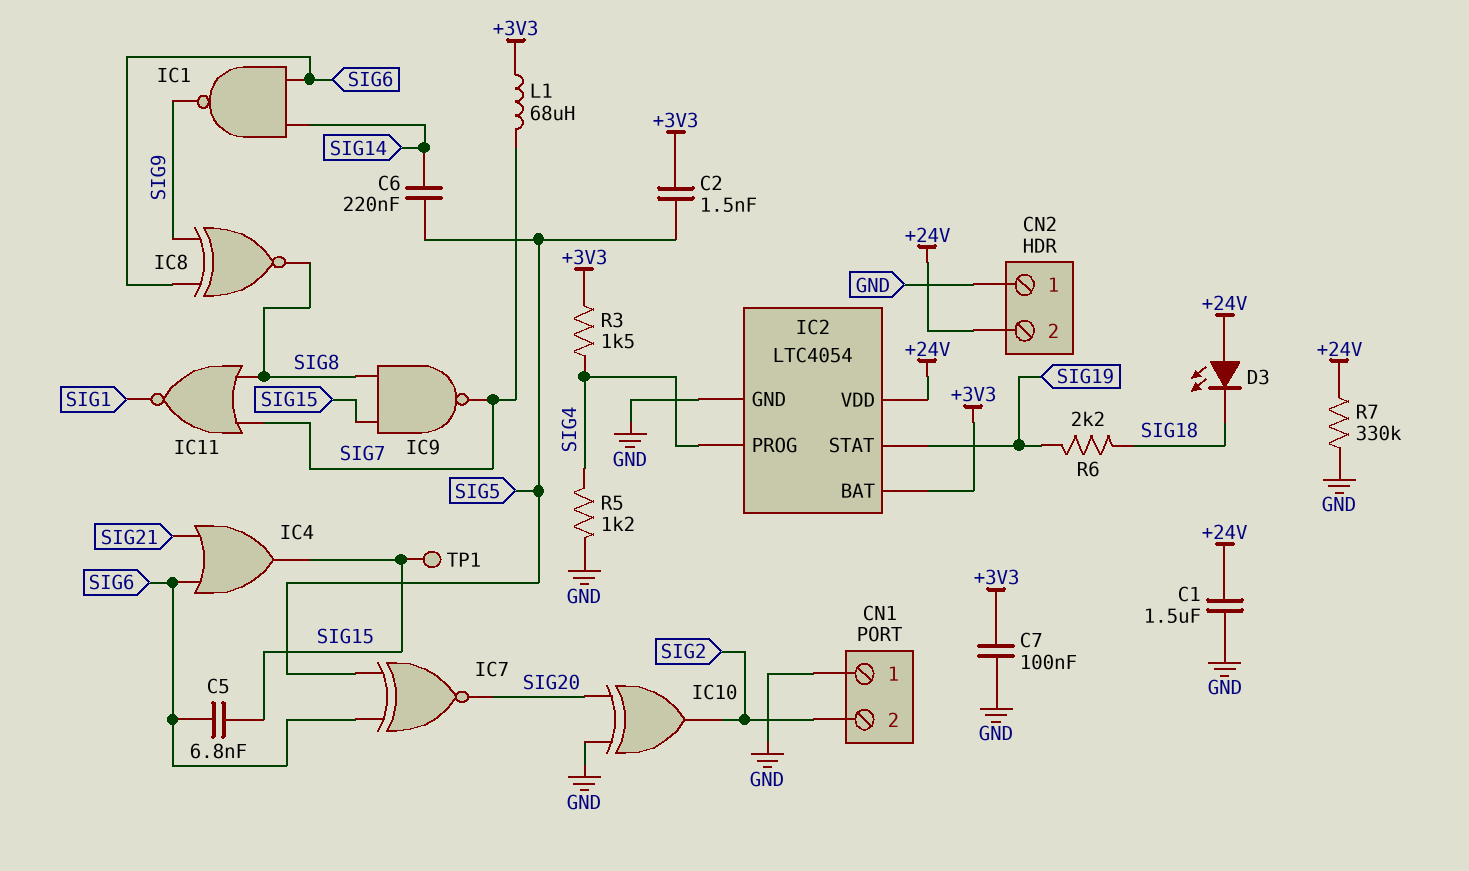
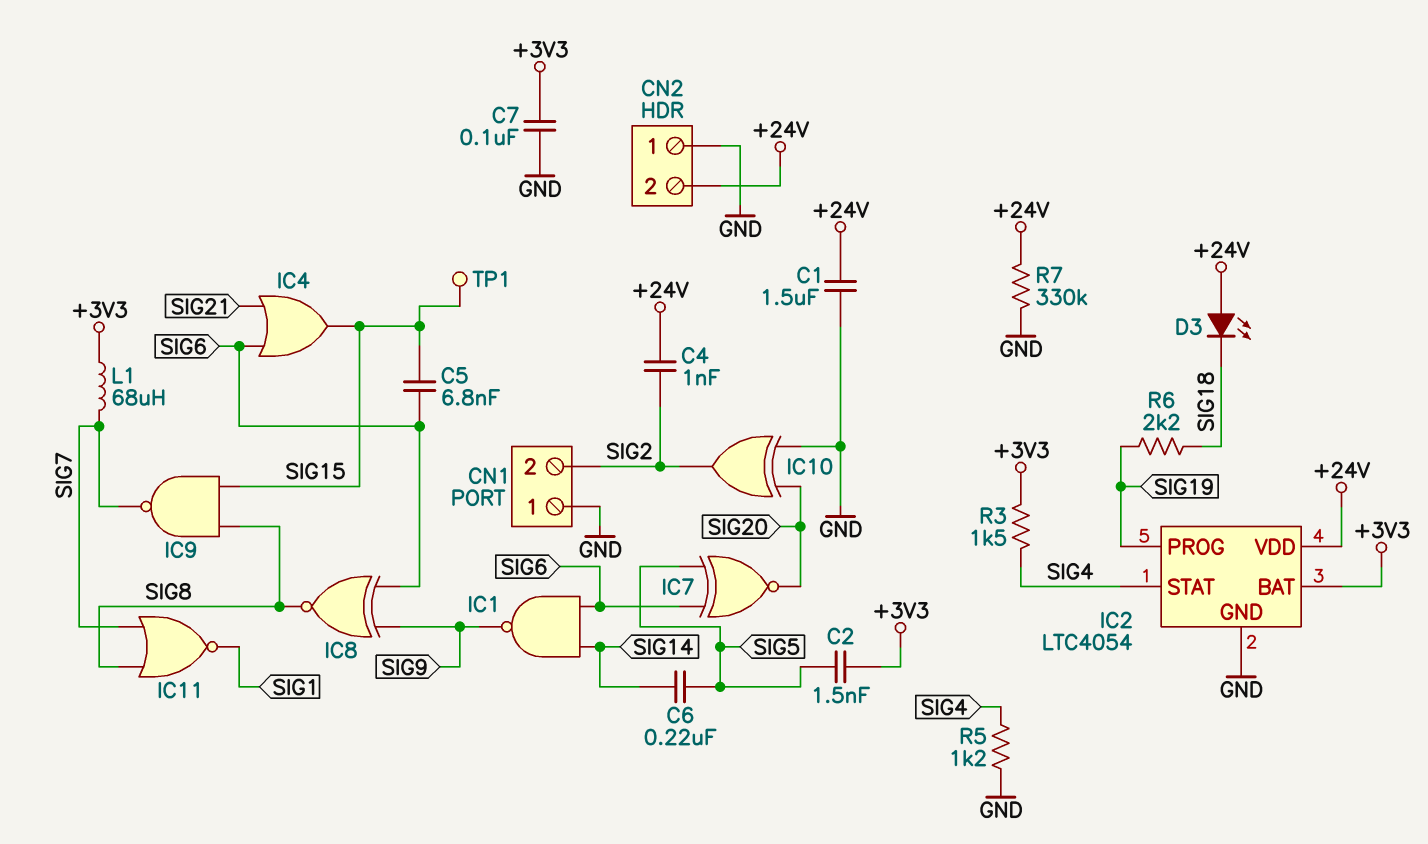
C4: none -> 1nF (+24V, SIG2)
IC2 pin PROG: SIG4 -> SIG19
IC2 pin STAT: SIG19 -> SIG4

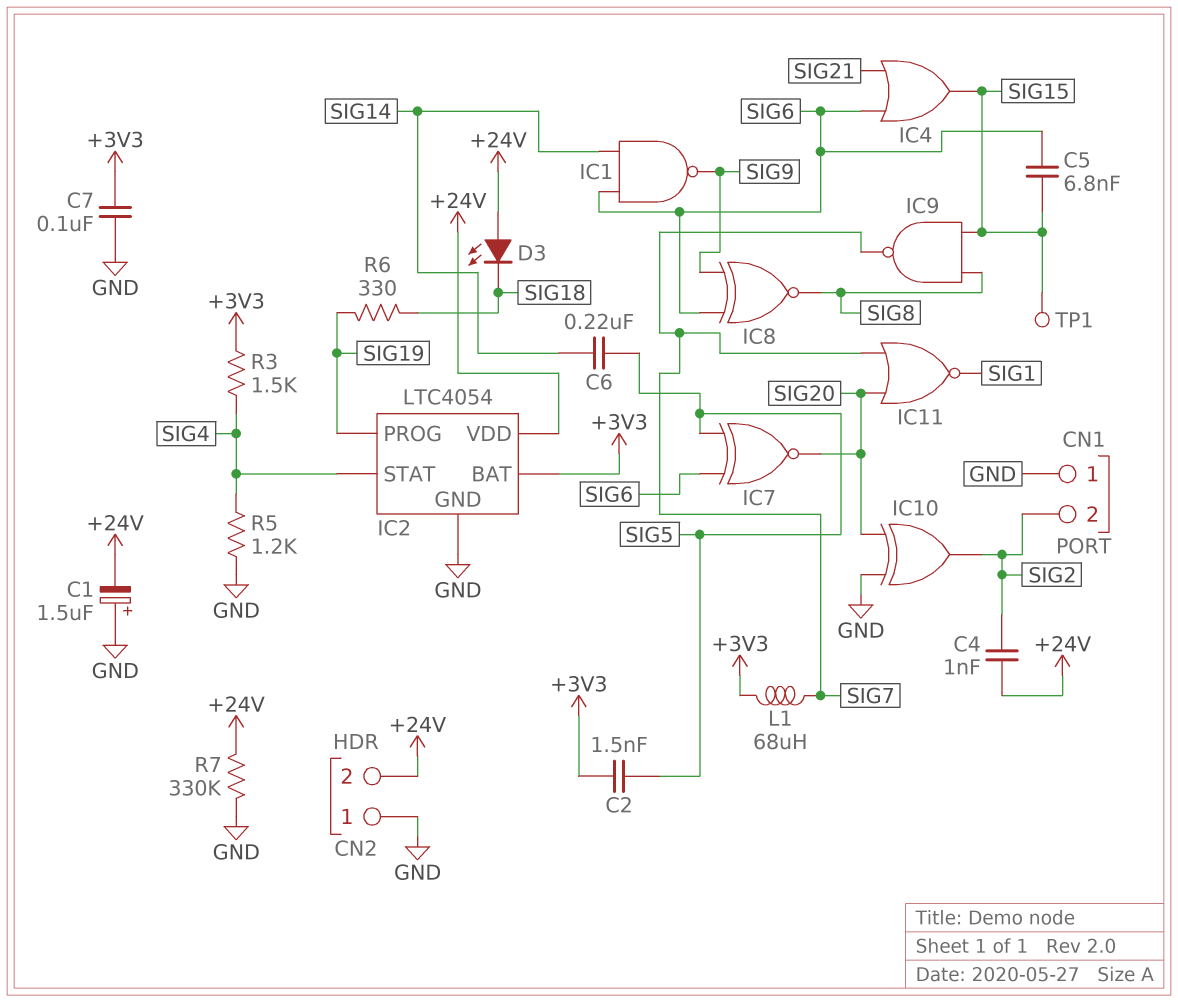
C1: 1.5uF (+24V, GND) -> 1.5uF (plus GND, minus +24V)
IC11: NOR (in SIG7, in SIG8, out SIG1) -> NOR (in SIG7, in SIG20, out SIG1)
R6: 2.2k (SIG18, SIG19) -> 330 (SIG18, SIG19)

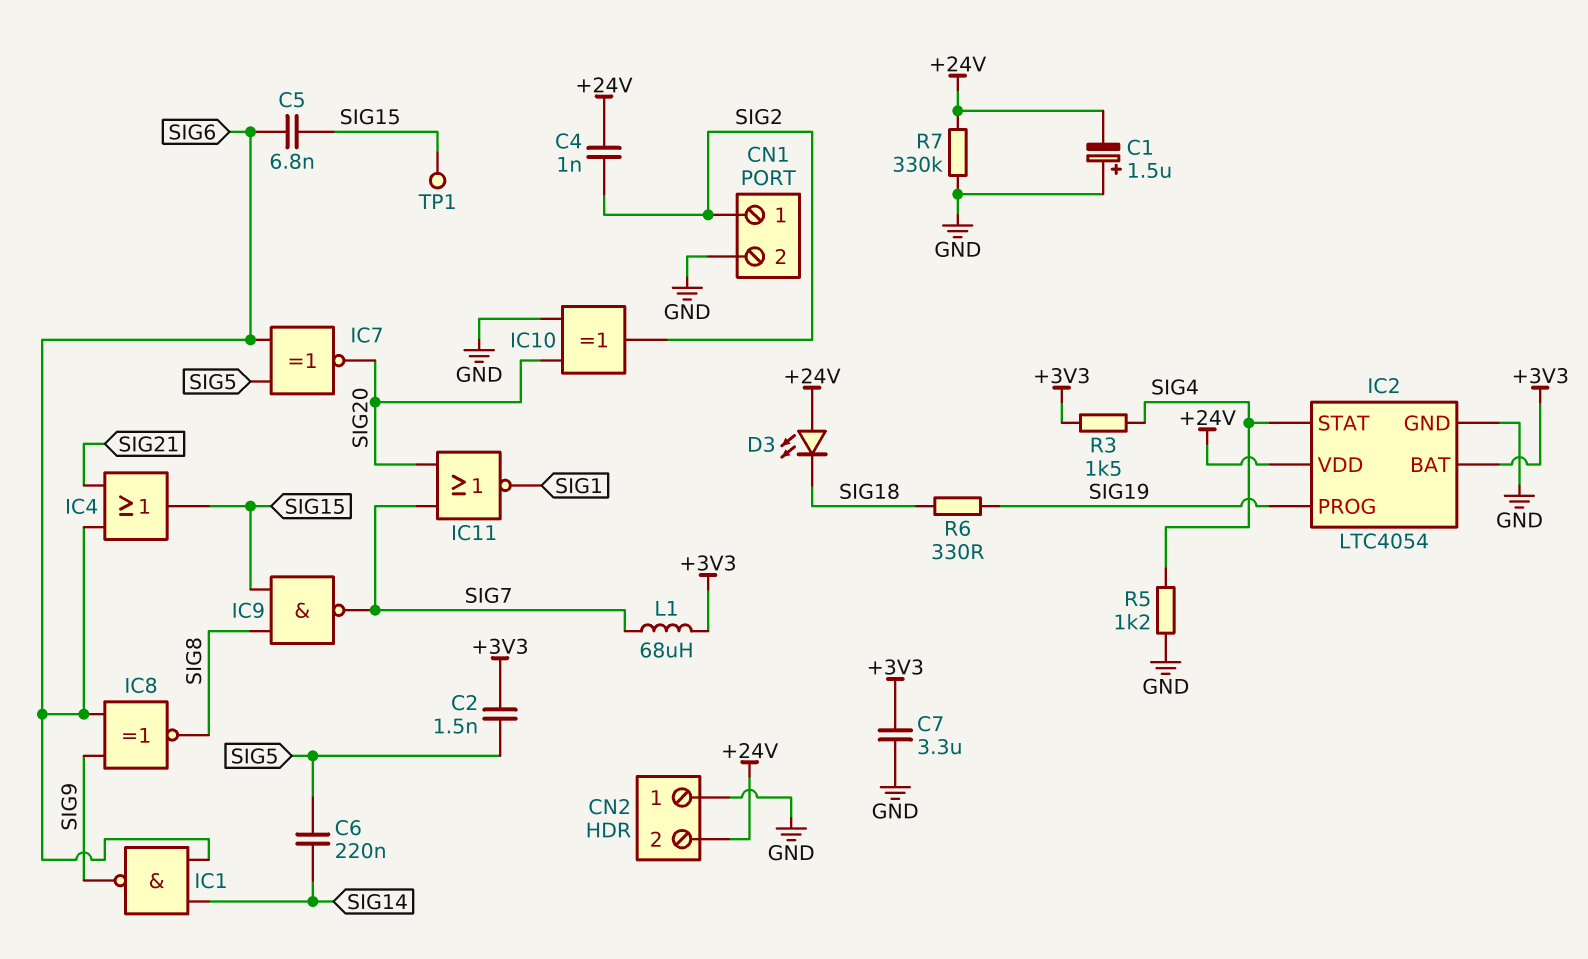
C7: 100nF (+3V3, GND) -> 3.3uF (+3V3, GND)
CN1 pin 1: GND -> SIG2
CN1 pin 2: SIG2 -> GND

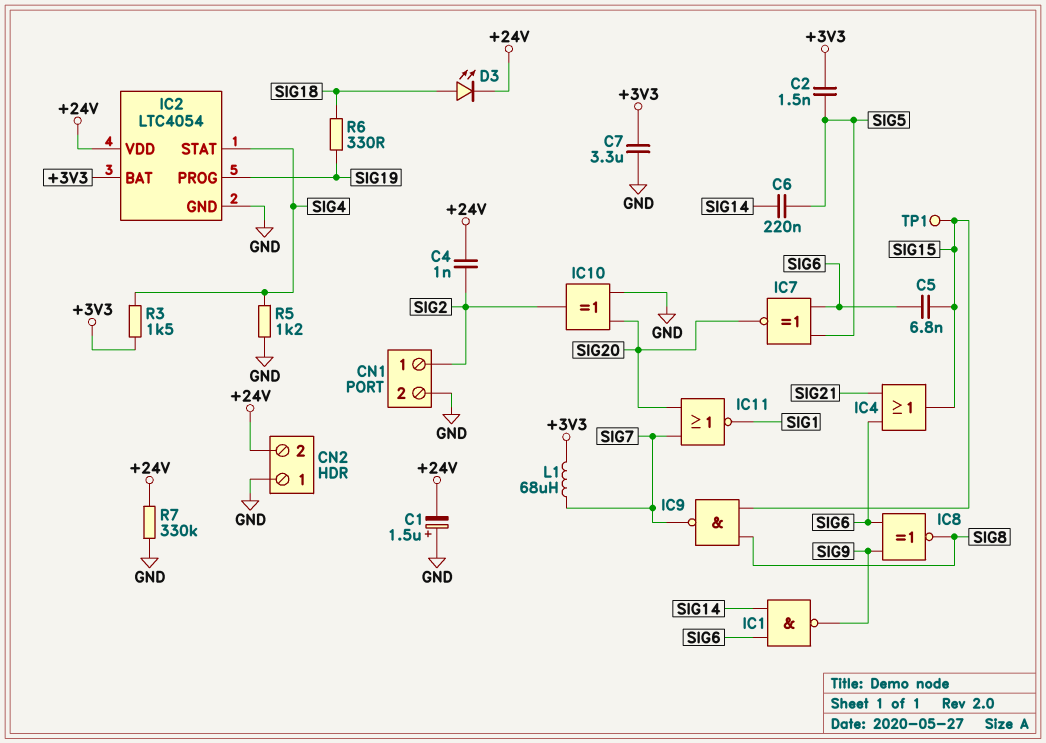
D3: LED (A +24V, K SIG18) -> LED (A SIG18, K +24V)

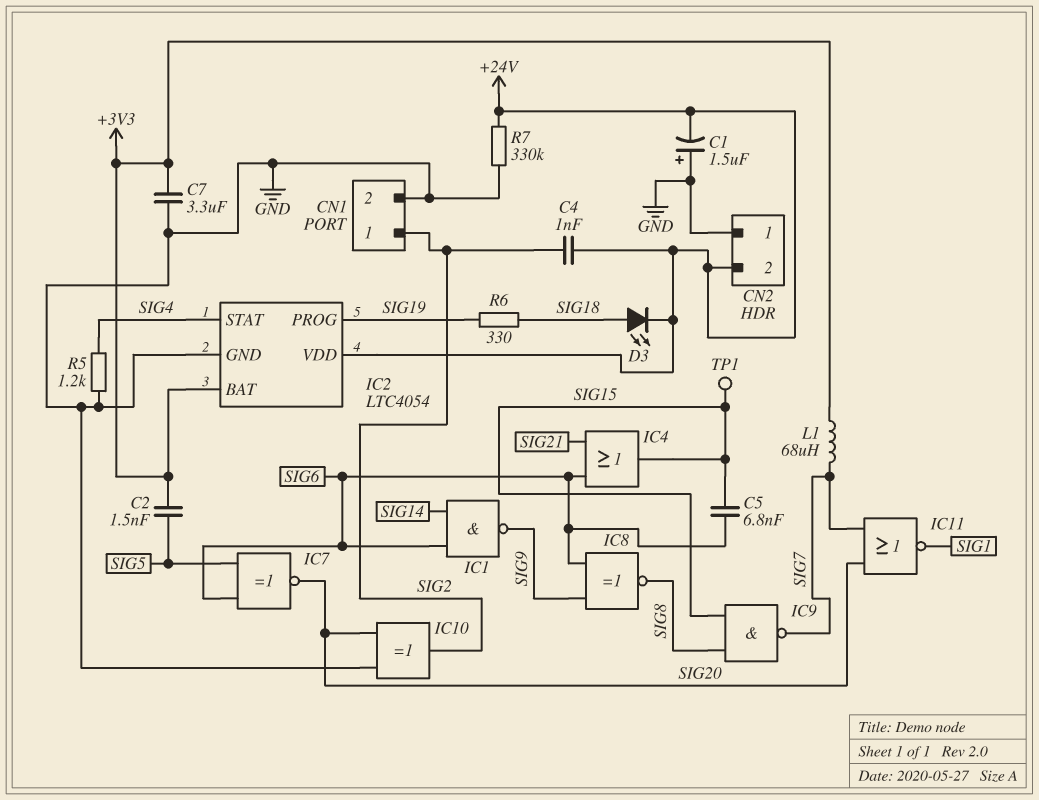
C6: 220nF (SIG5, SIG14) -> none
R3: 1.5k (+3V3, SIG4) -> none

